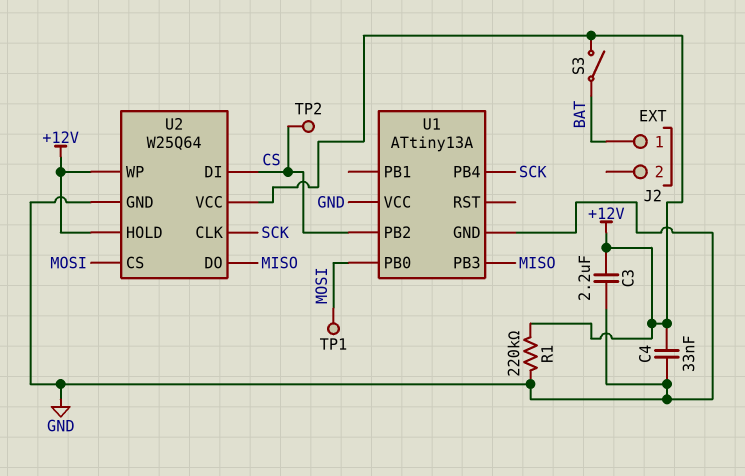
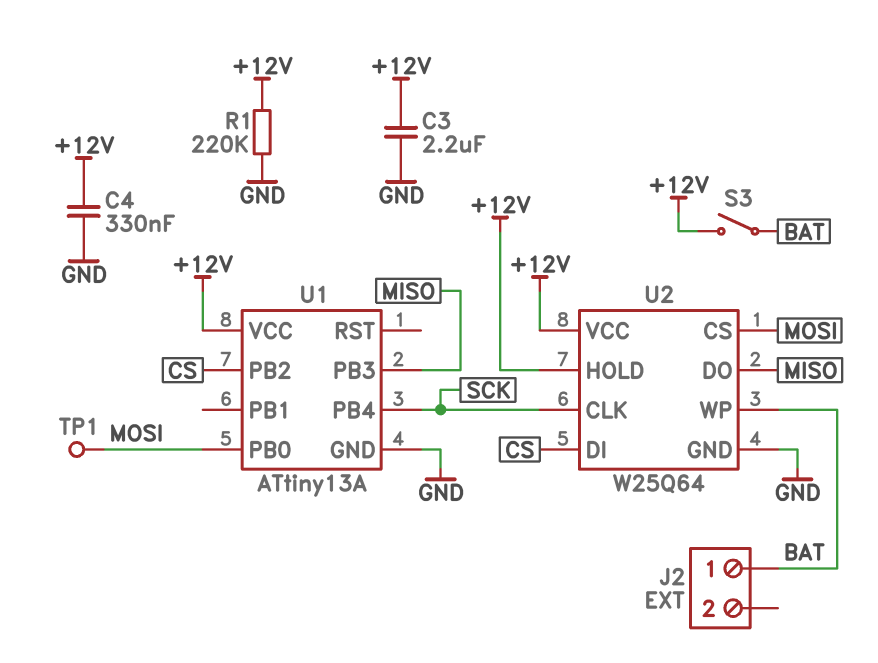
C4: 33nF (+12V, GND) -> 330nF (+12V, GND)
TP2: test point (CS) -> none
U1 pin VCC: GND -> +12V
U2 pin WP: +12V -> BAT

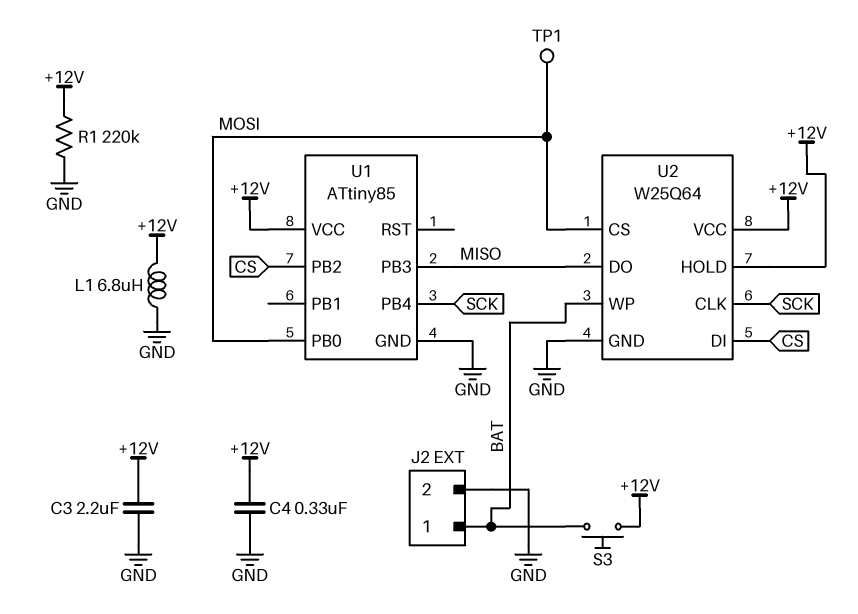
J2 pin 2: none -> GND
L1: none -> 6.8uH (+12V, GND)
S3: switch (+12V, BAT) -> button (+12V, BAT)
U1: ATtiny13A -> ATtiny85

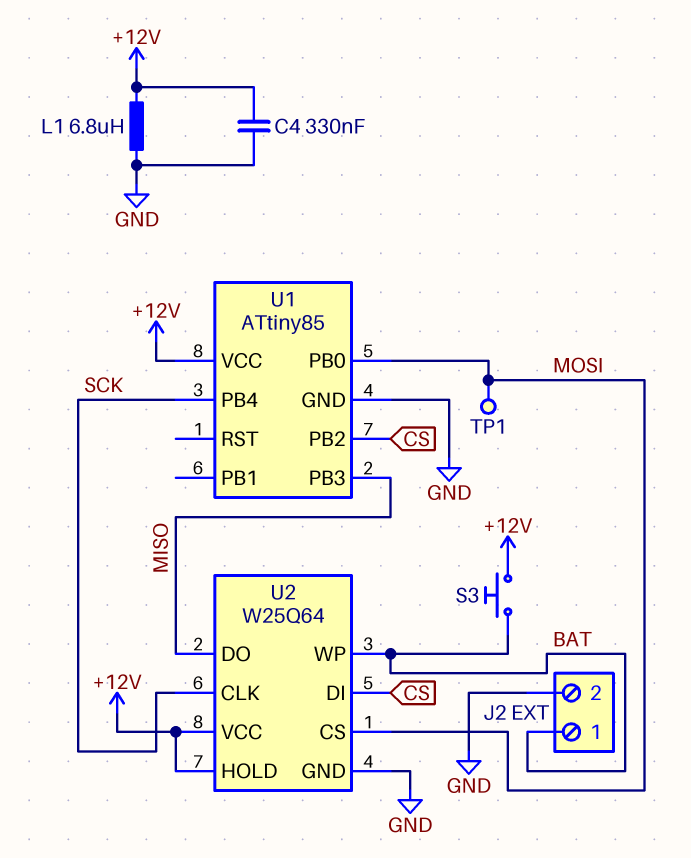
C3: 2.2uF (+12V, GND) -> none
R1: 220k (+12V, GND) -> none

